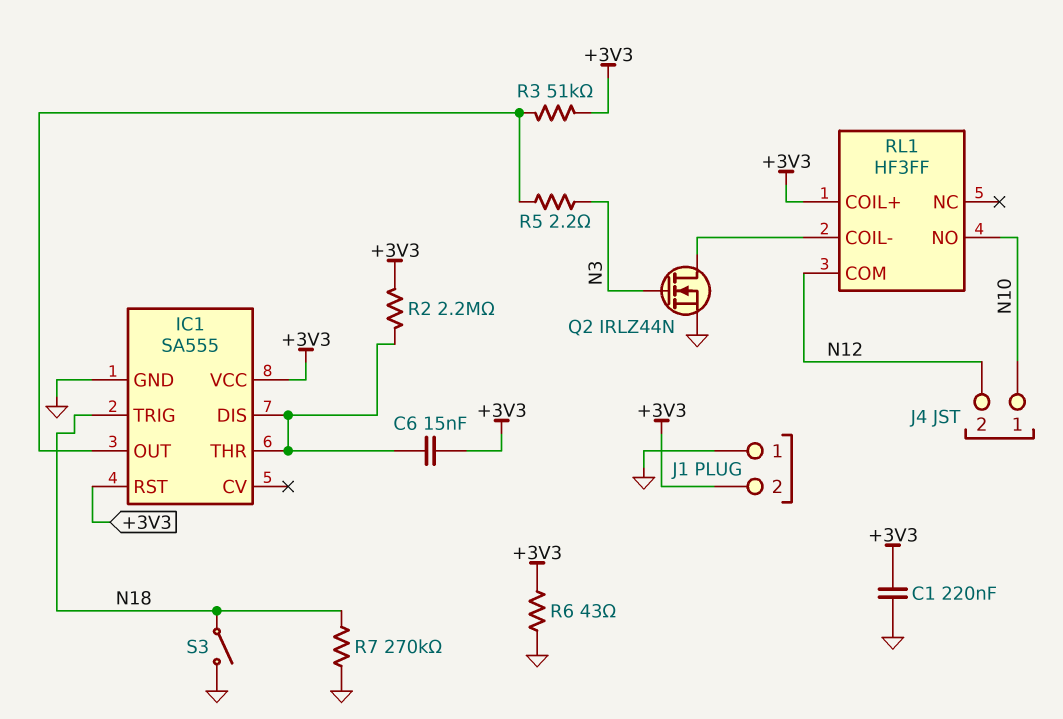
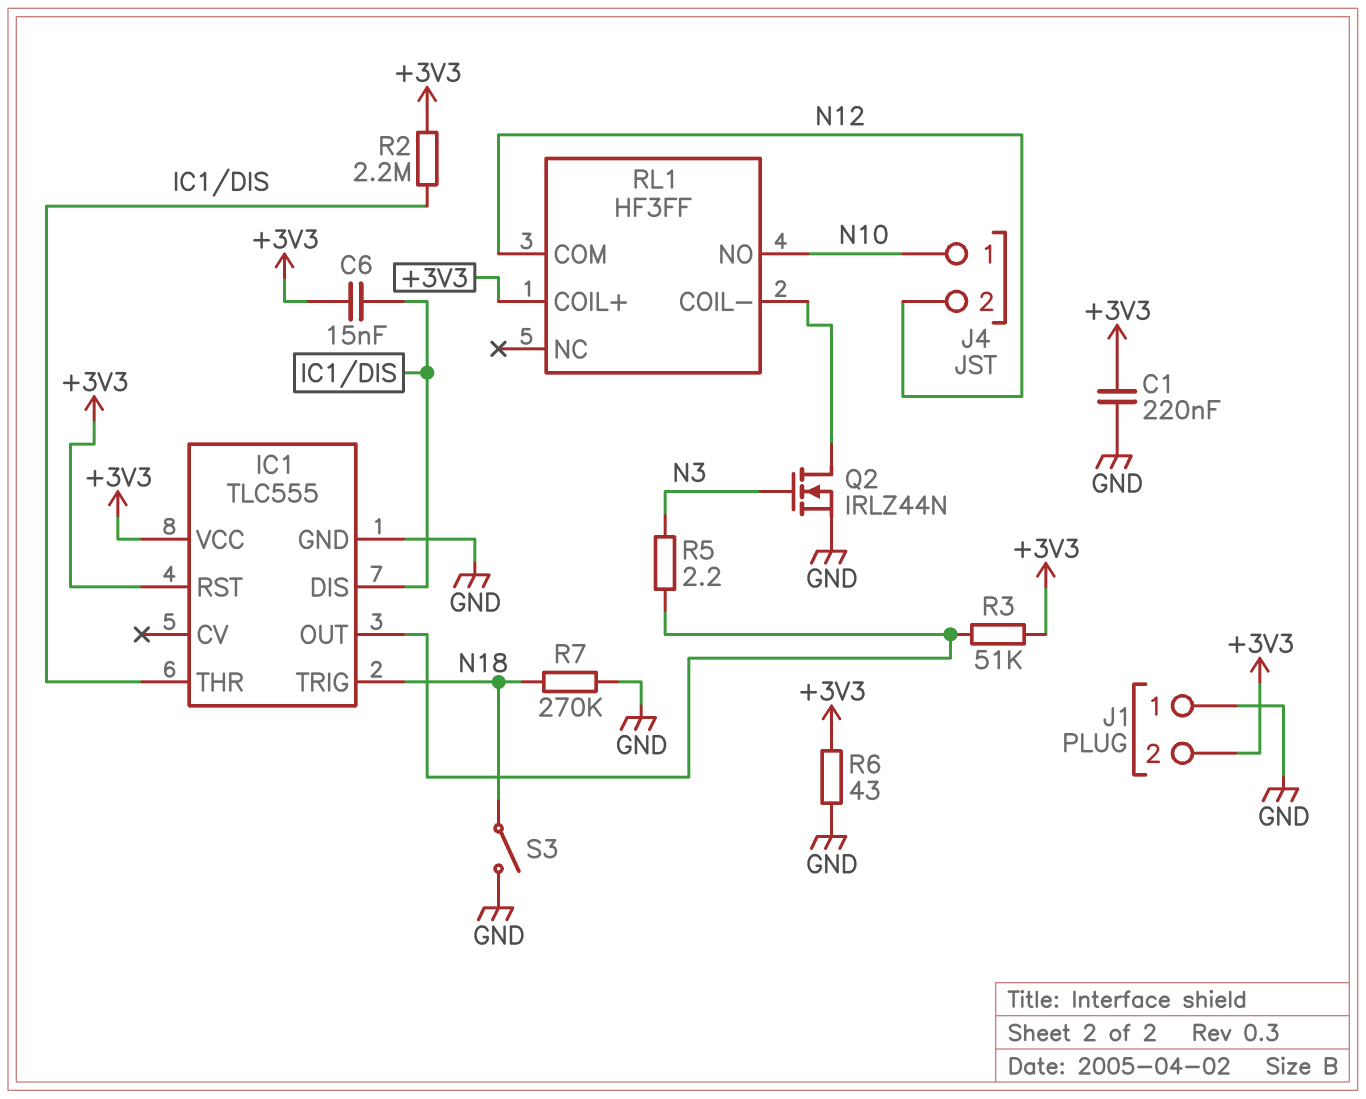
IC1: SA555 -> TLC555

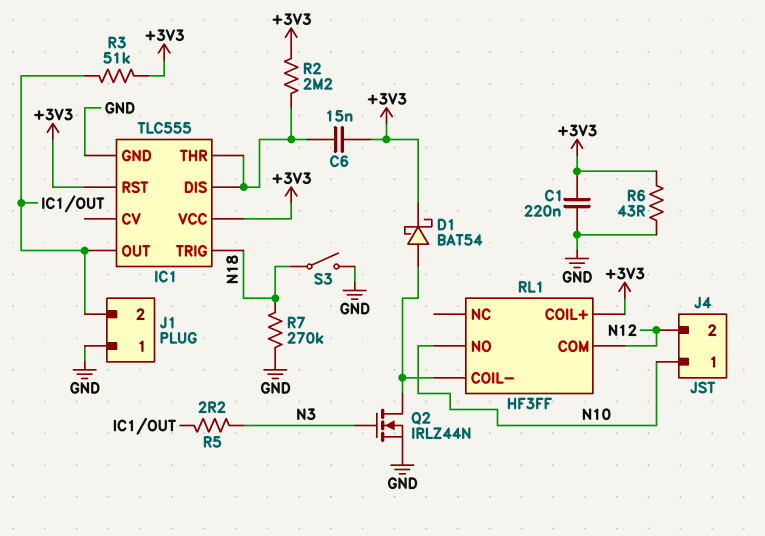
D1: none -> schottky BAT54 (A RL1/COIL-, K +3V3)
J1 pin 2: +3V3 -> IC1/OUT

